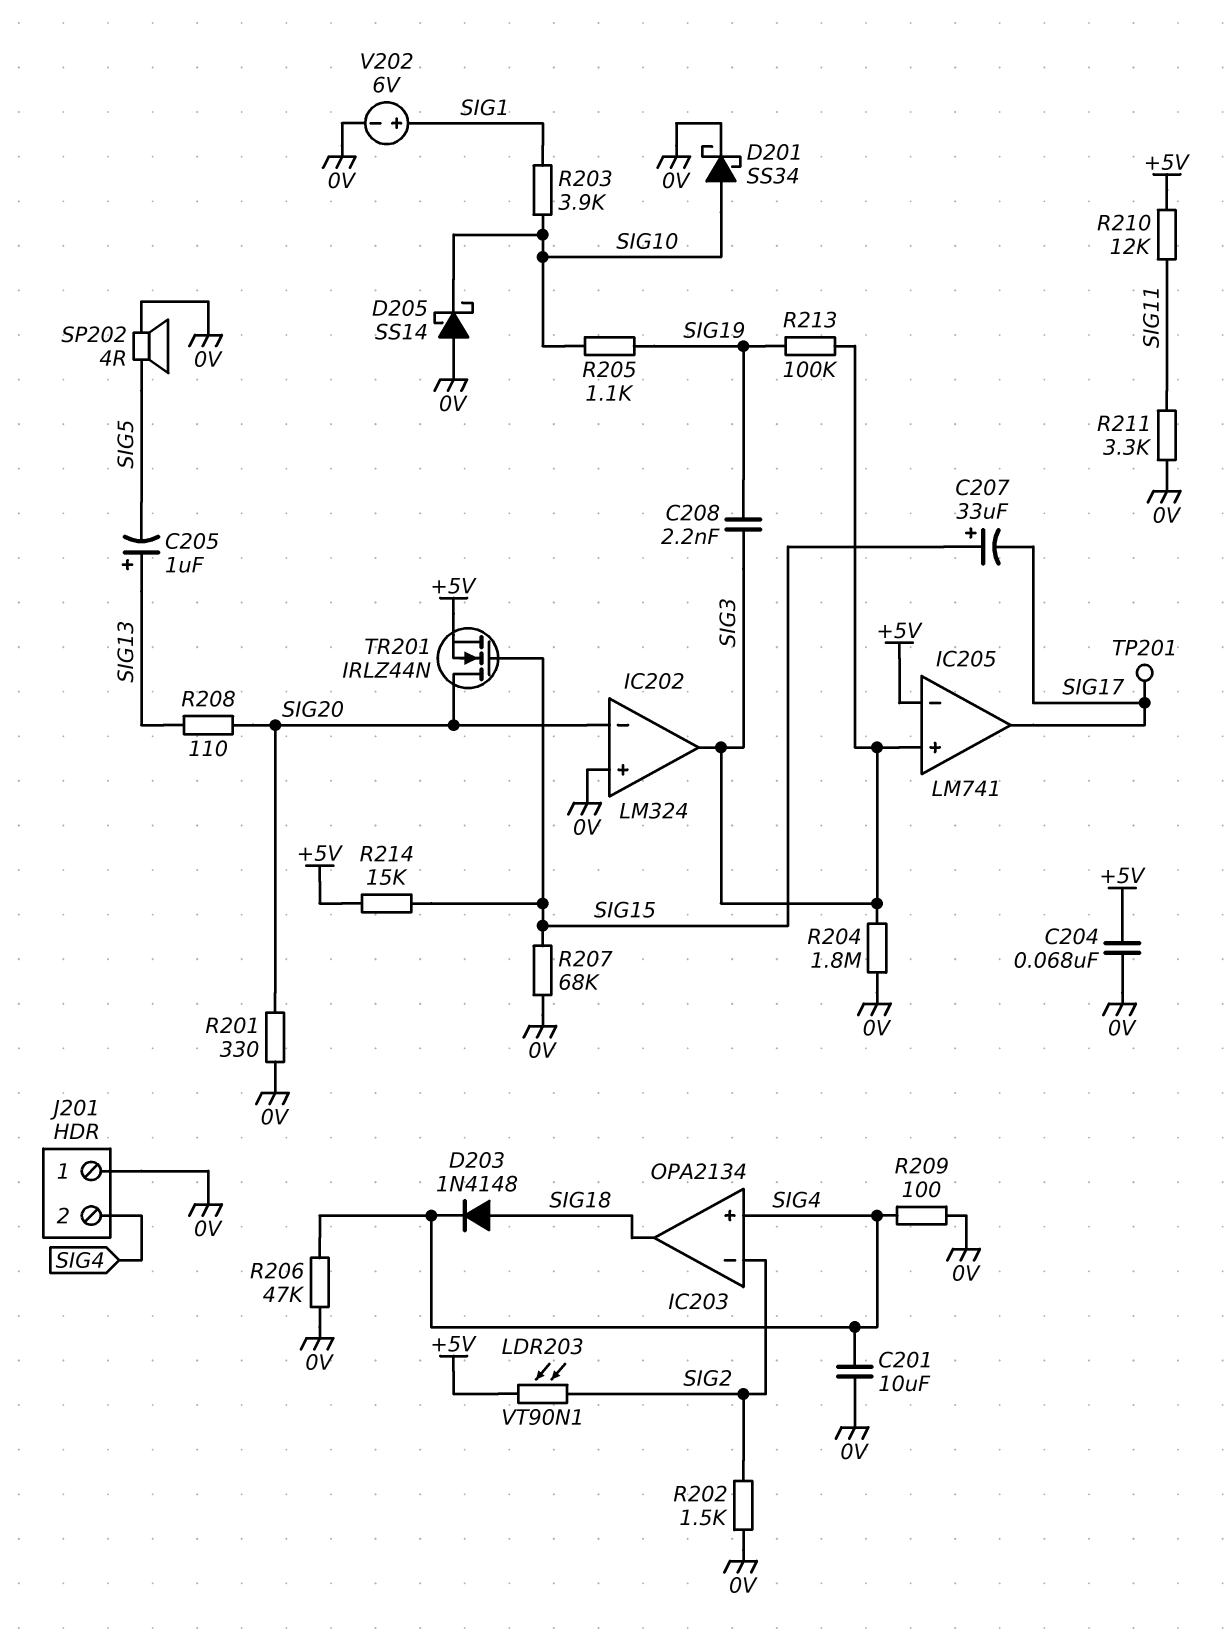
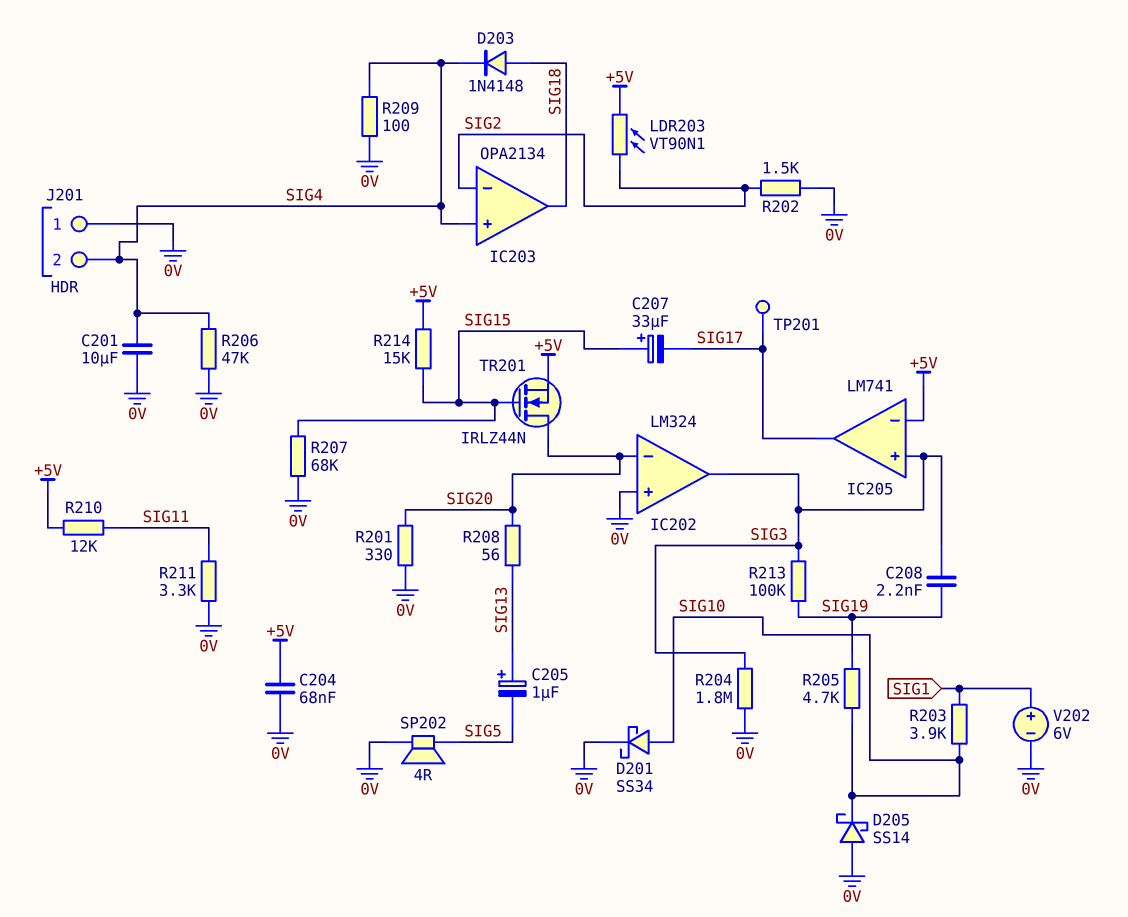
R205: 1.1k (SIG10, SIG19) -> 4.7k (SIG10, SIG19)
R208: 110 (SIG13, SIG20) -> 56 (SIG13, SIG20)

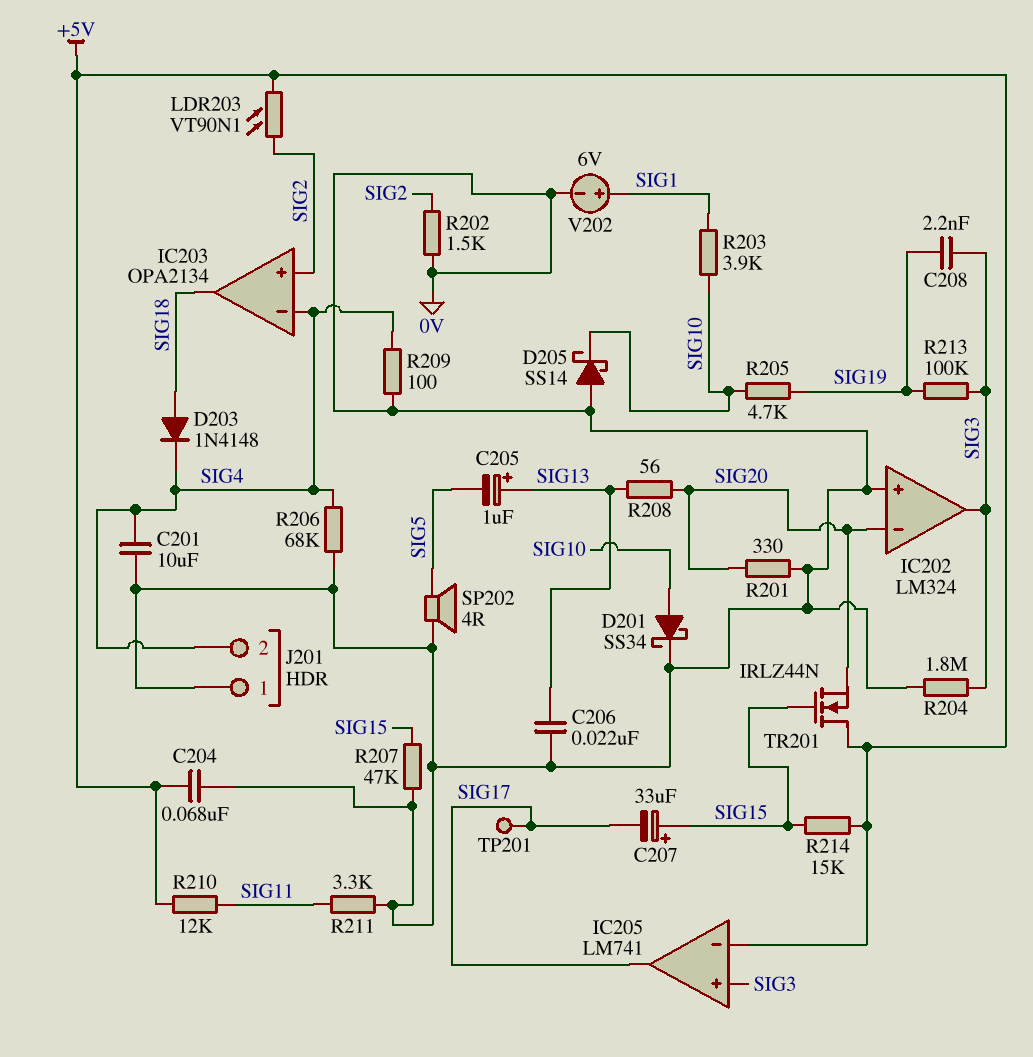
C206: none -> 22nF (0V, SIG13)
IC203 pin in+: SIG4 -> SIG2
IC203 pin in-: SIG2 -> SIG4
R206: 47k (0V, SIG4) -> 68k (0V, SIG4)
R207: 68k (0V, SIG15) -> 47k (0V, SIG15)
TR201: NMOS IRLZ44N (G SIG15, D SIG20, S +5V) -> NMOS IRLZ44N (G SIG15, D +5V, S SIG20)

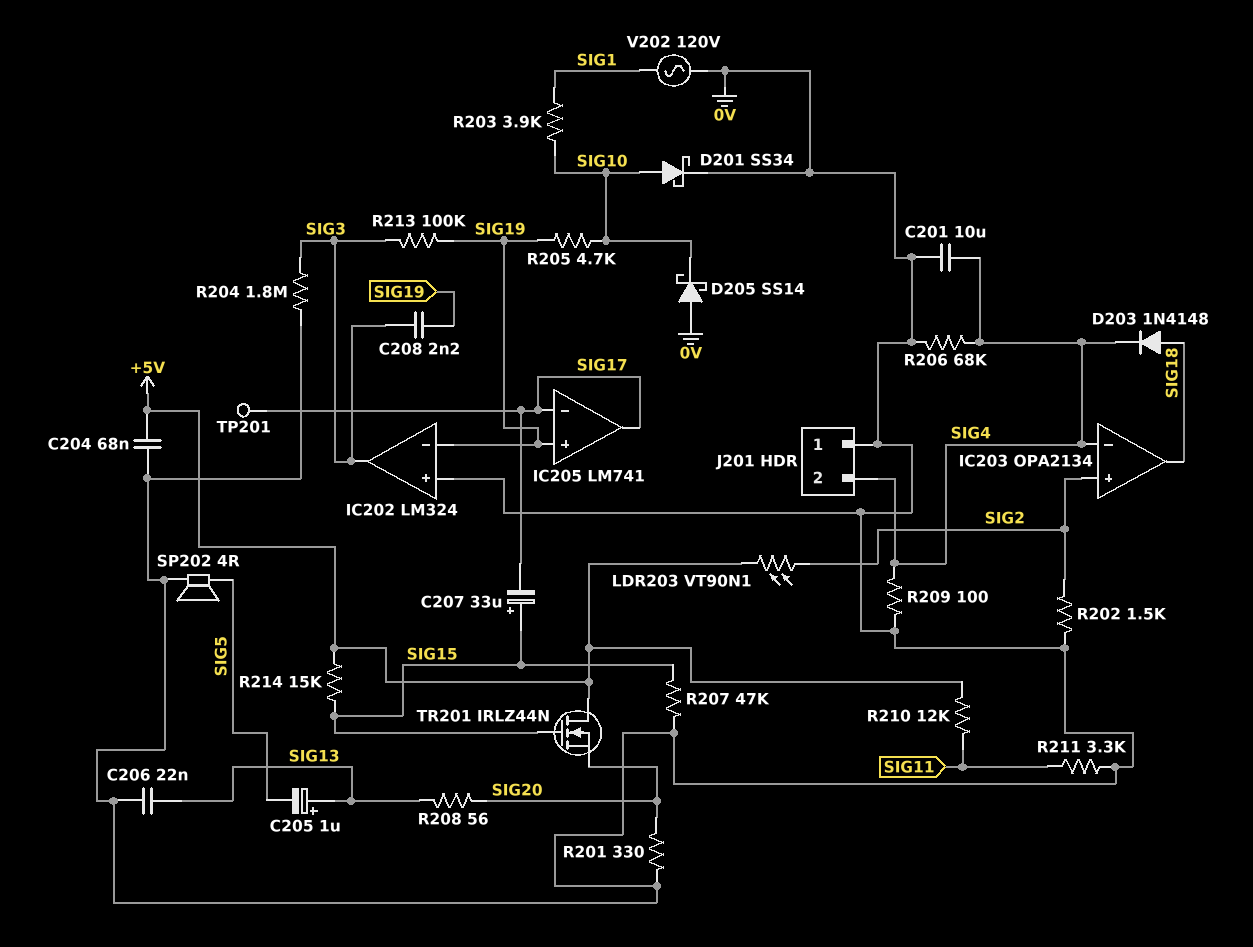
IC202 pin in-: SIG20 -> SIG19
IC205 pin in+: SIG3 -> SIG19
IC205 pin in-: +5V -> SIG17
V202: 6V (plus SIG1, minus 0V) -> AC 120V (0V, SIG1)

